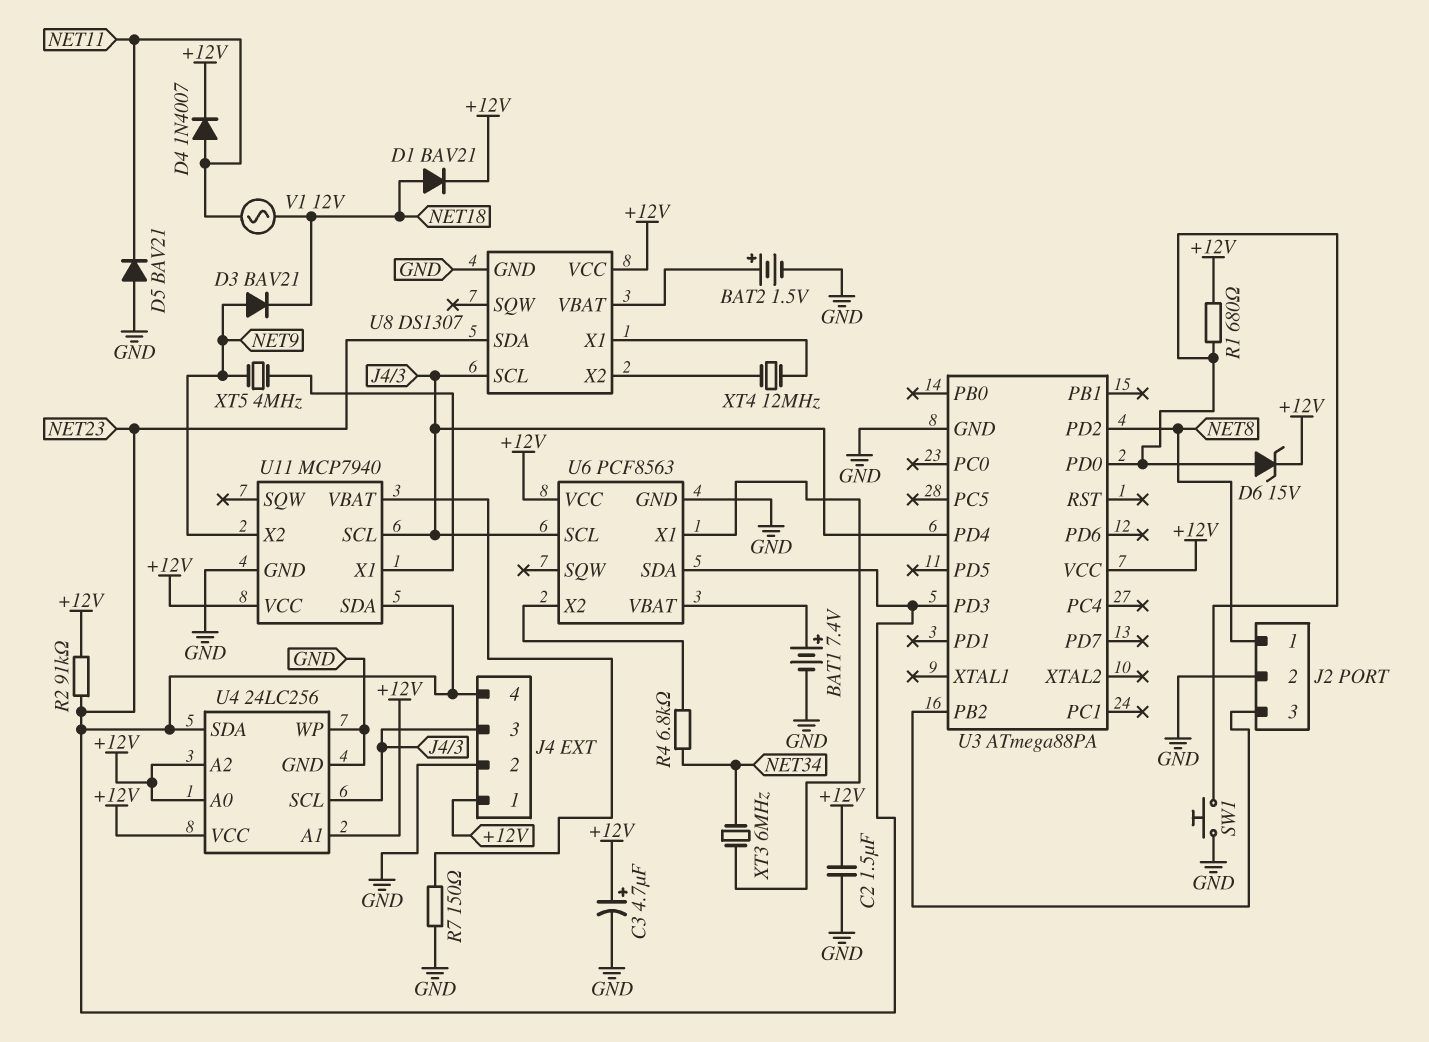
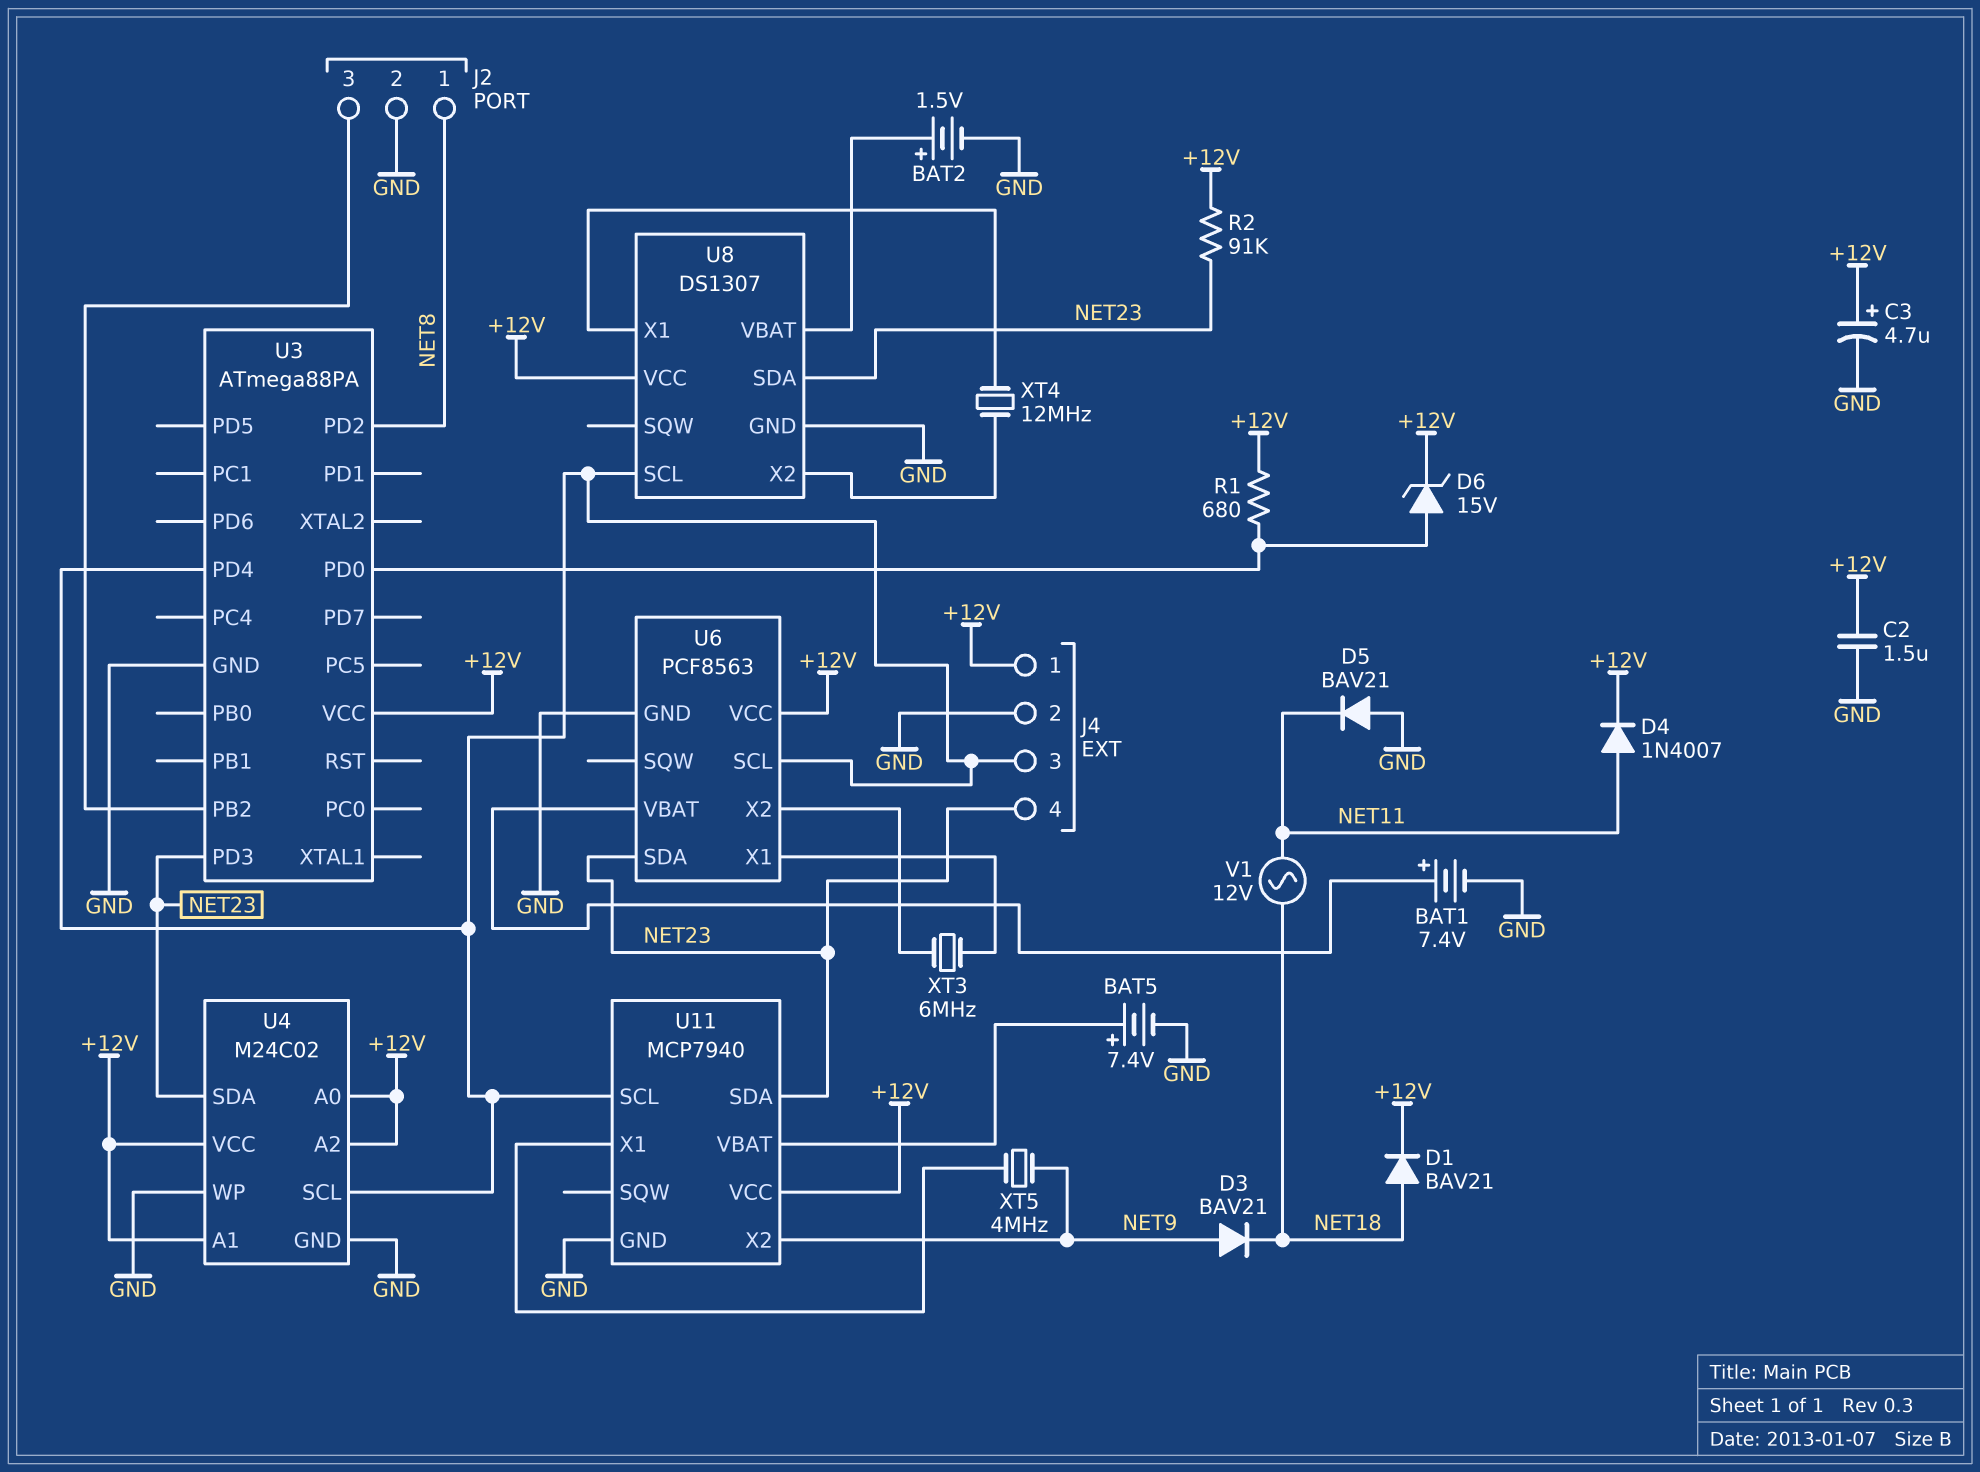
BAT5: none -> 7.4V (plus U11/VBAT, minus GND)
R4: 6.8k (NET34, U6/X2) -> none
R7: 150 (GND, U11/VBAT) -> none
SW1: button (GND, U3/PD0) -> none
U4: 24LC256 -> M24C02
XT3: 6MHz (NET34, U6/X1) -> 6MHz (U6/X1, U6/X2)

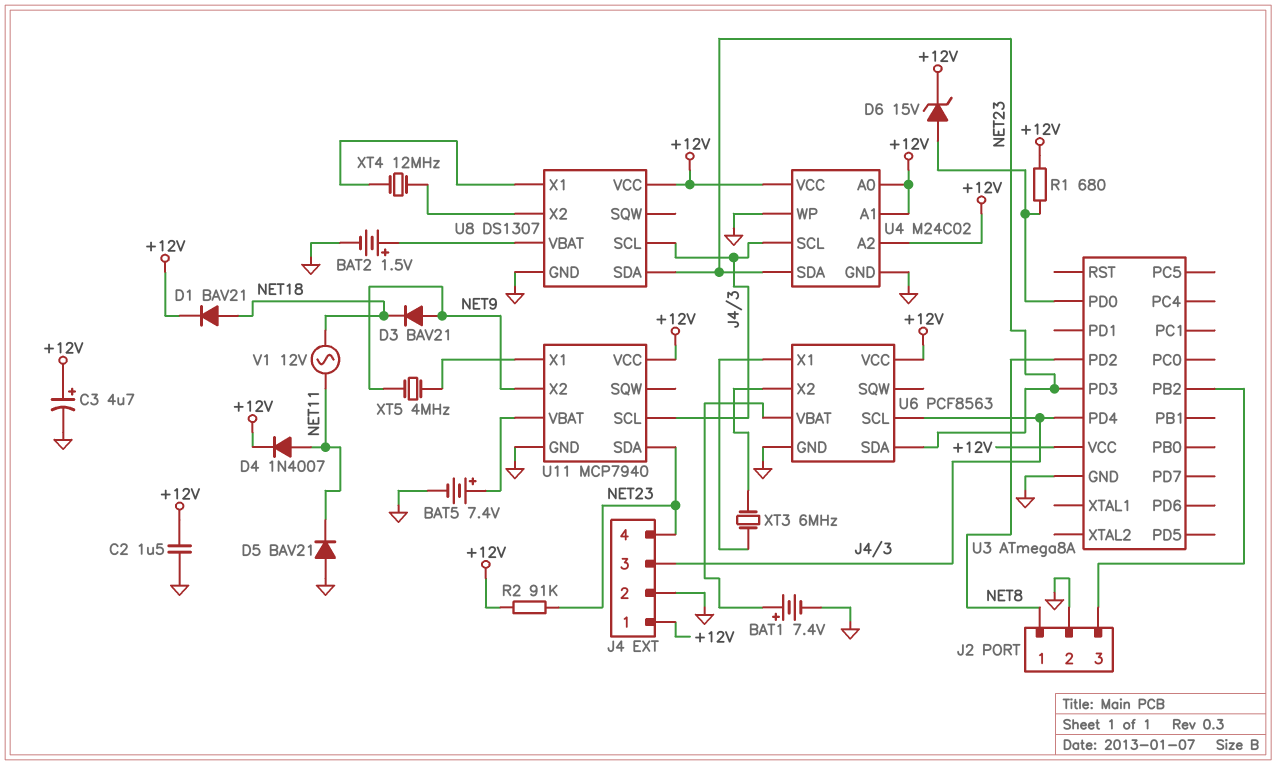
U3: ATmega88PA -> ATmega8A

